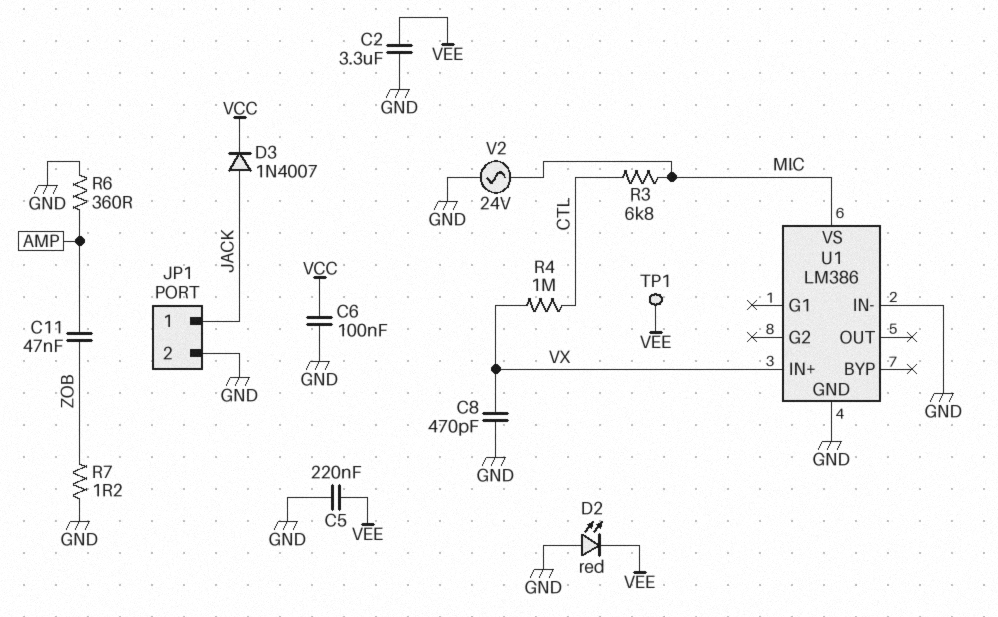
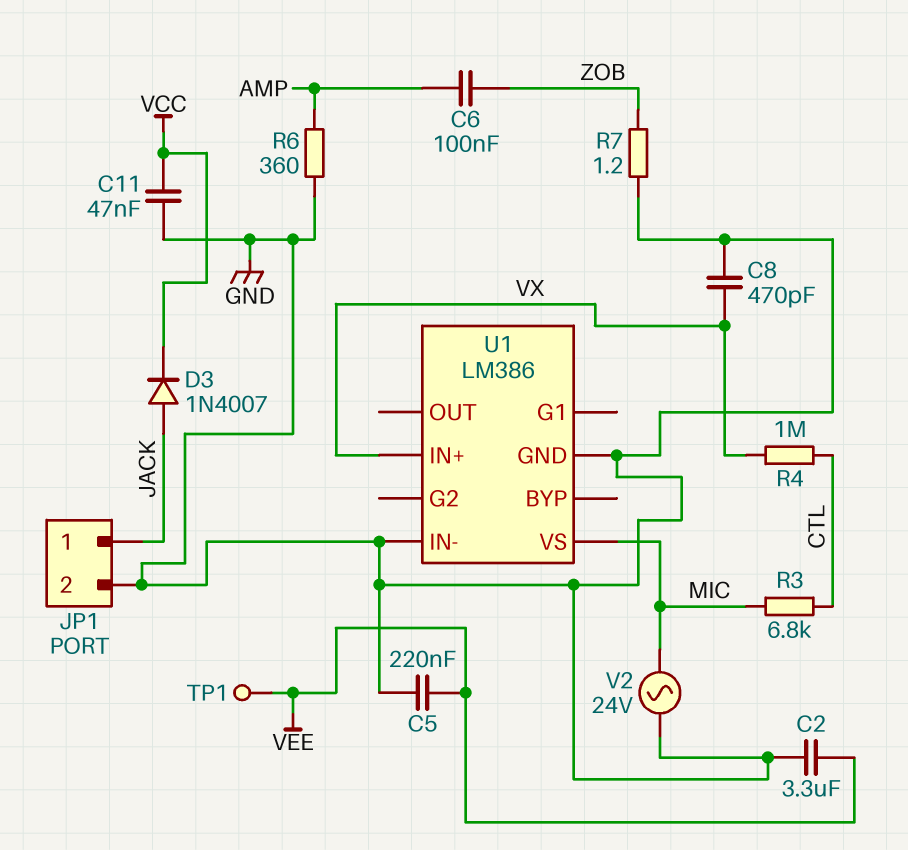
C6: 100nF (GND, VCC) -> 100nF (AMP, ZOB)
C11: 47nF (AMP, ZOB) -> 47nF (GND, VCC)
D2: LED red (A GND, K VEE) -> none

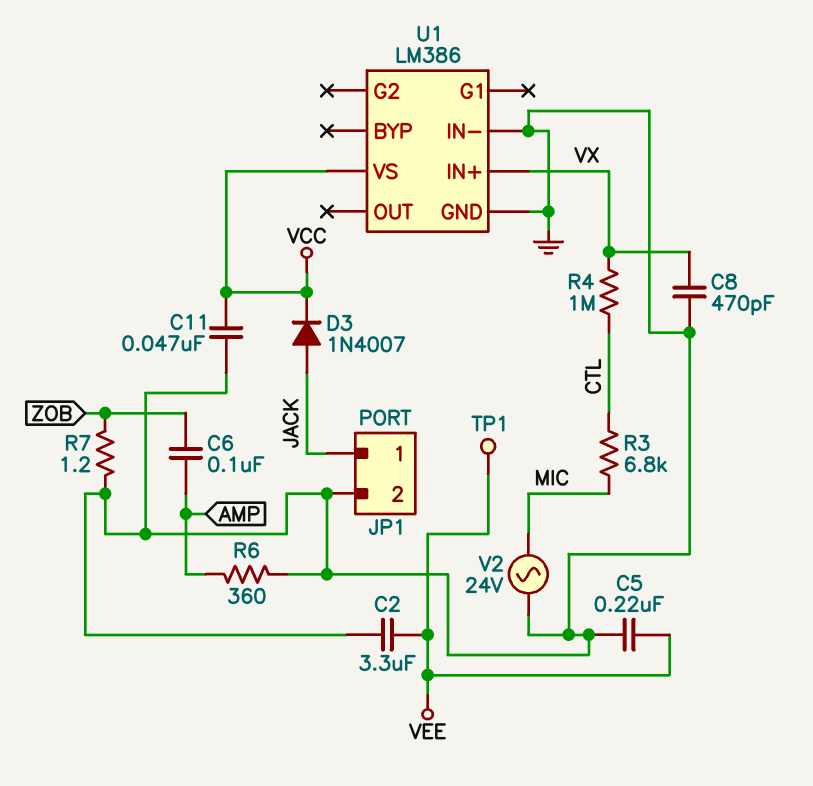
U1 pin VS: MIC -> VCC

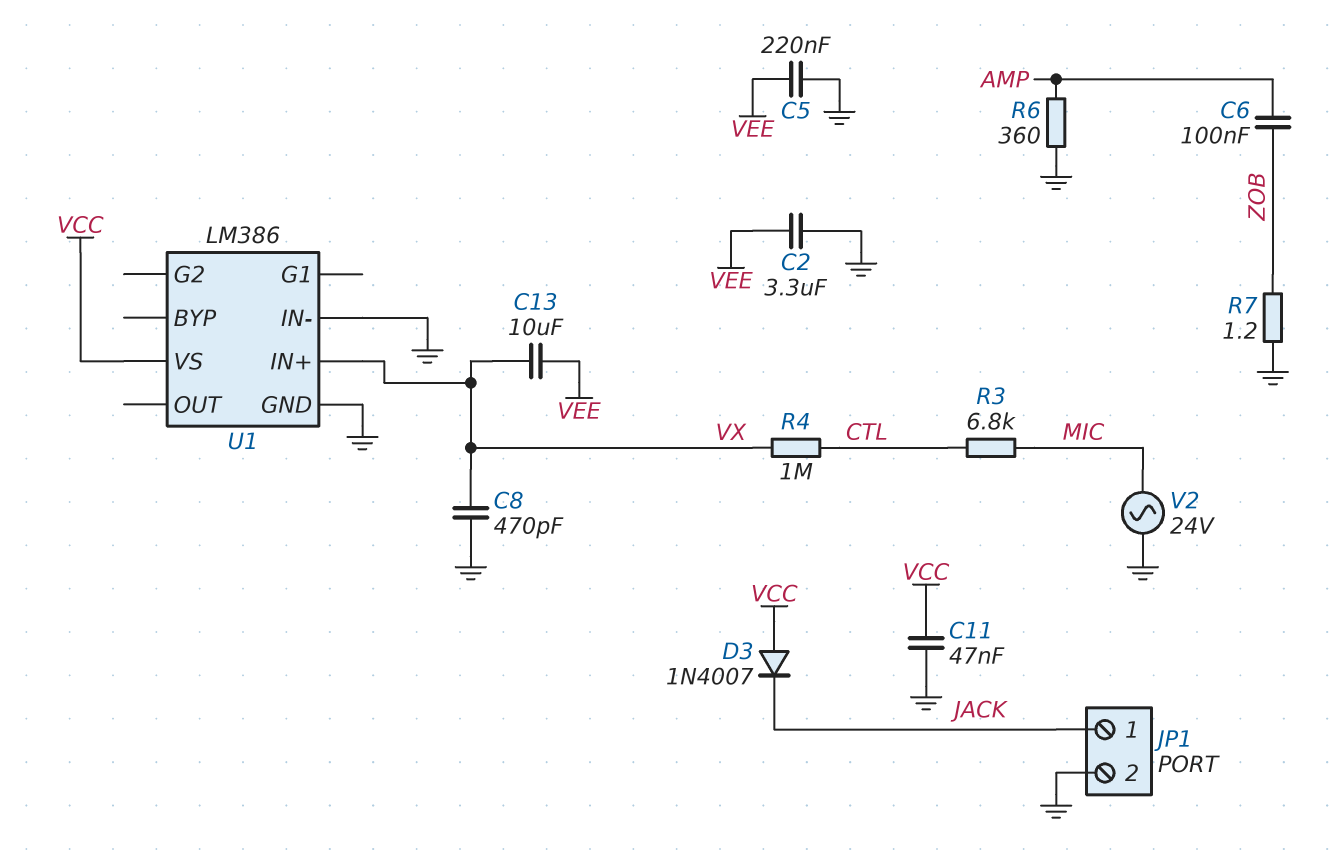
C13: none -> 10uF (VEE, VX)
D3: diode 1N4007 (A JACK, K VCC) -> diode 1N4007 (A VCC, K JACK)
TP1: test point (VEE) -> none

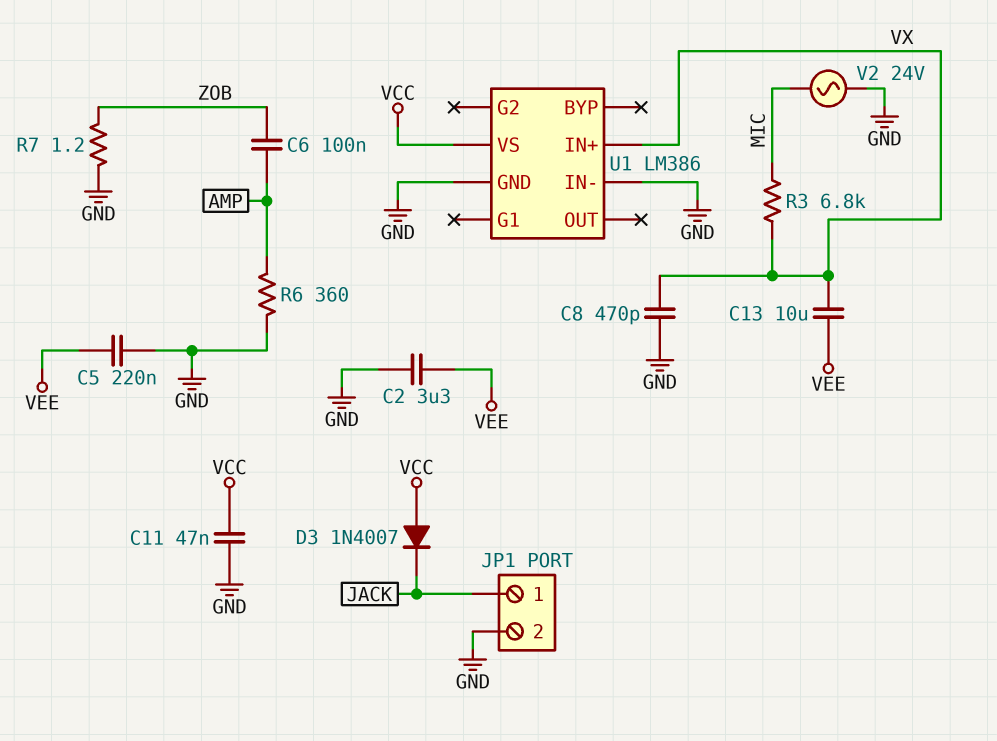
R3: 6.8k (CTL, MIC) -> 6.8k (MIC, VX)
R4: 1M (CTL, VX) -> none

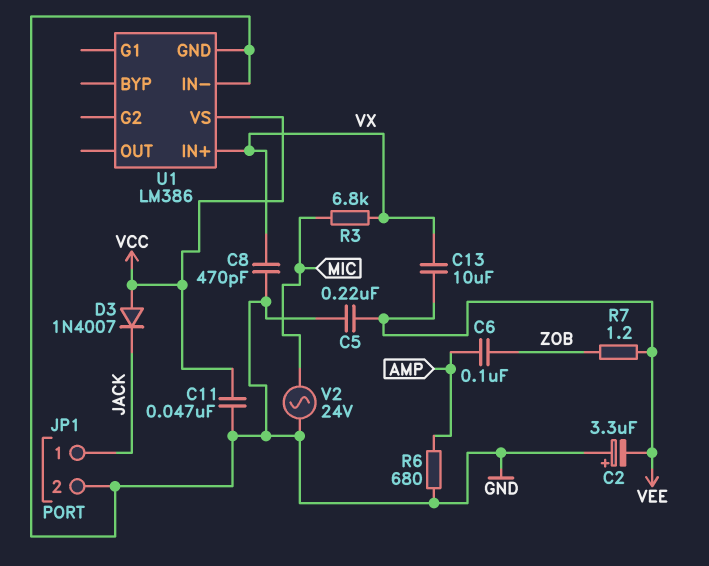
C2: 3.3uF (GND, VEE) -> 3.3uF (plus GND, minus VEE)
R6: 360 (AMP, GND) -> 680 (AMP, GND)
R7: 1.2 (GND, ZOB) -> 1.2 (VEE, ZOB)

